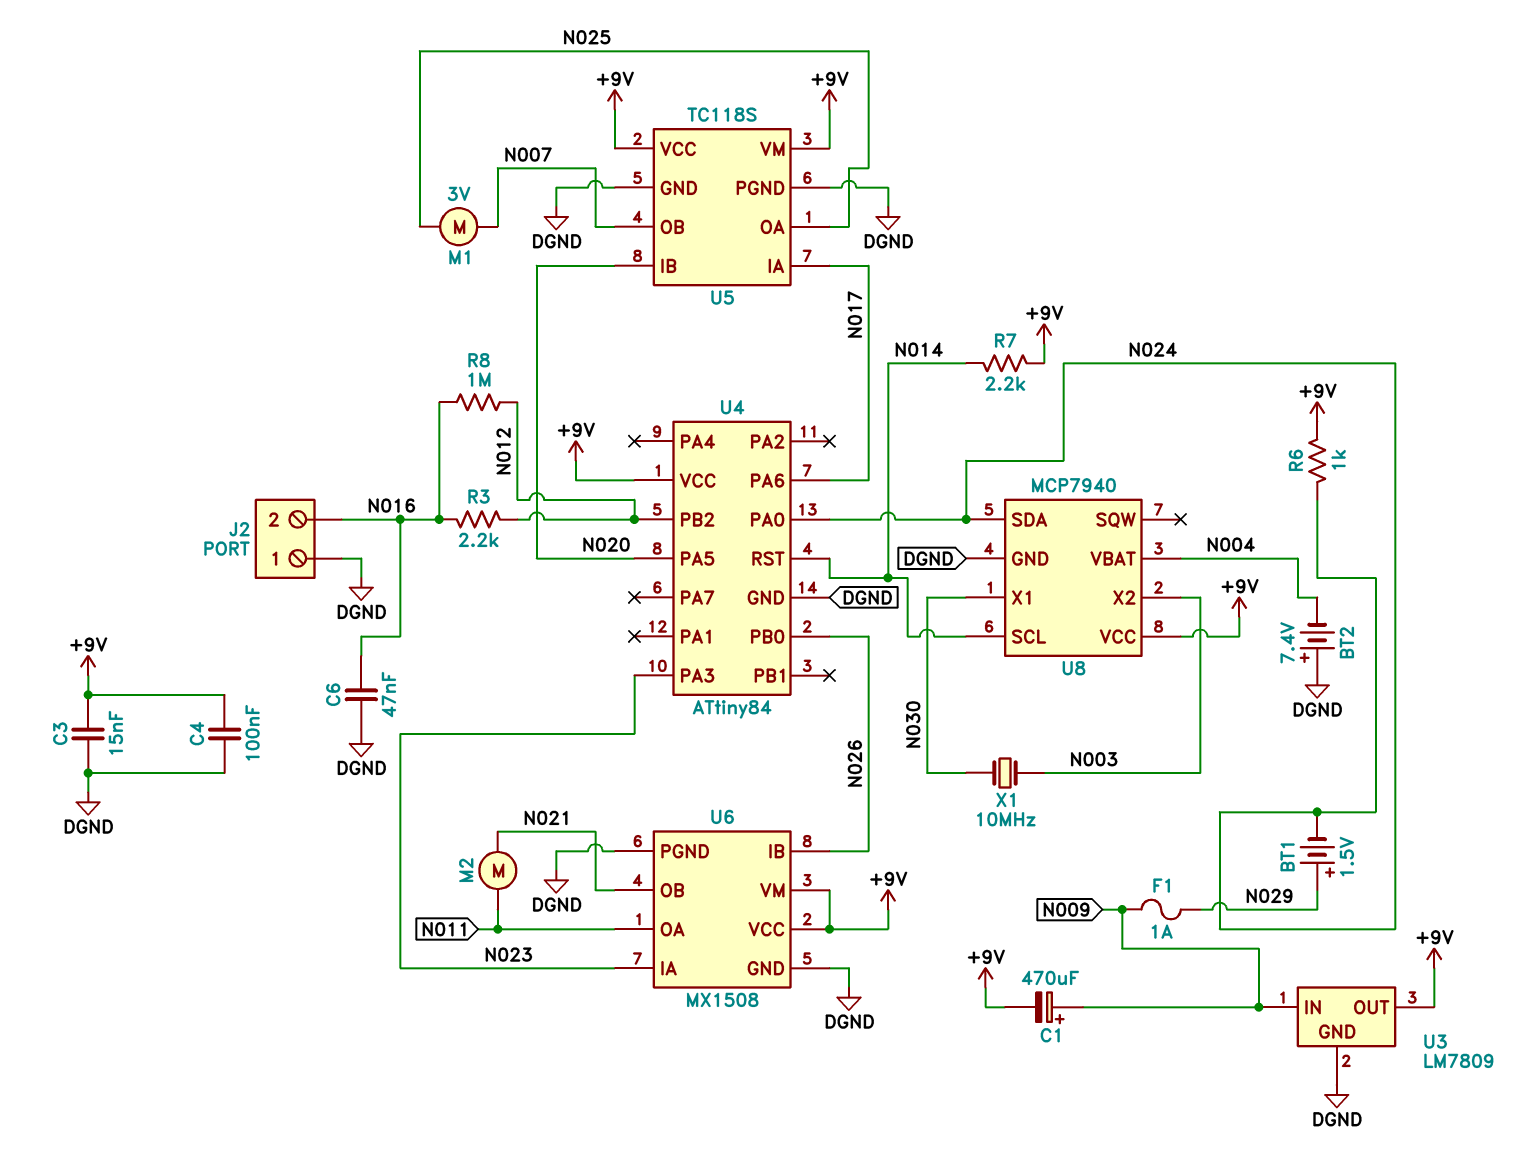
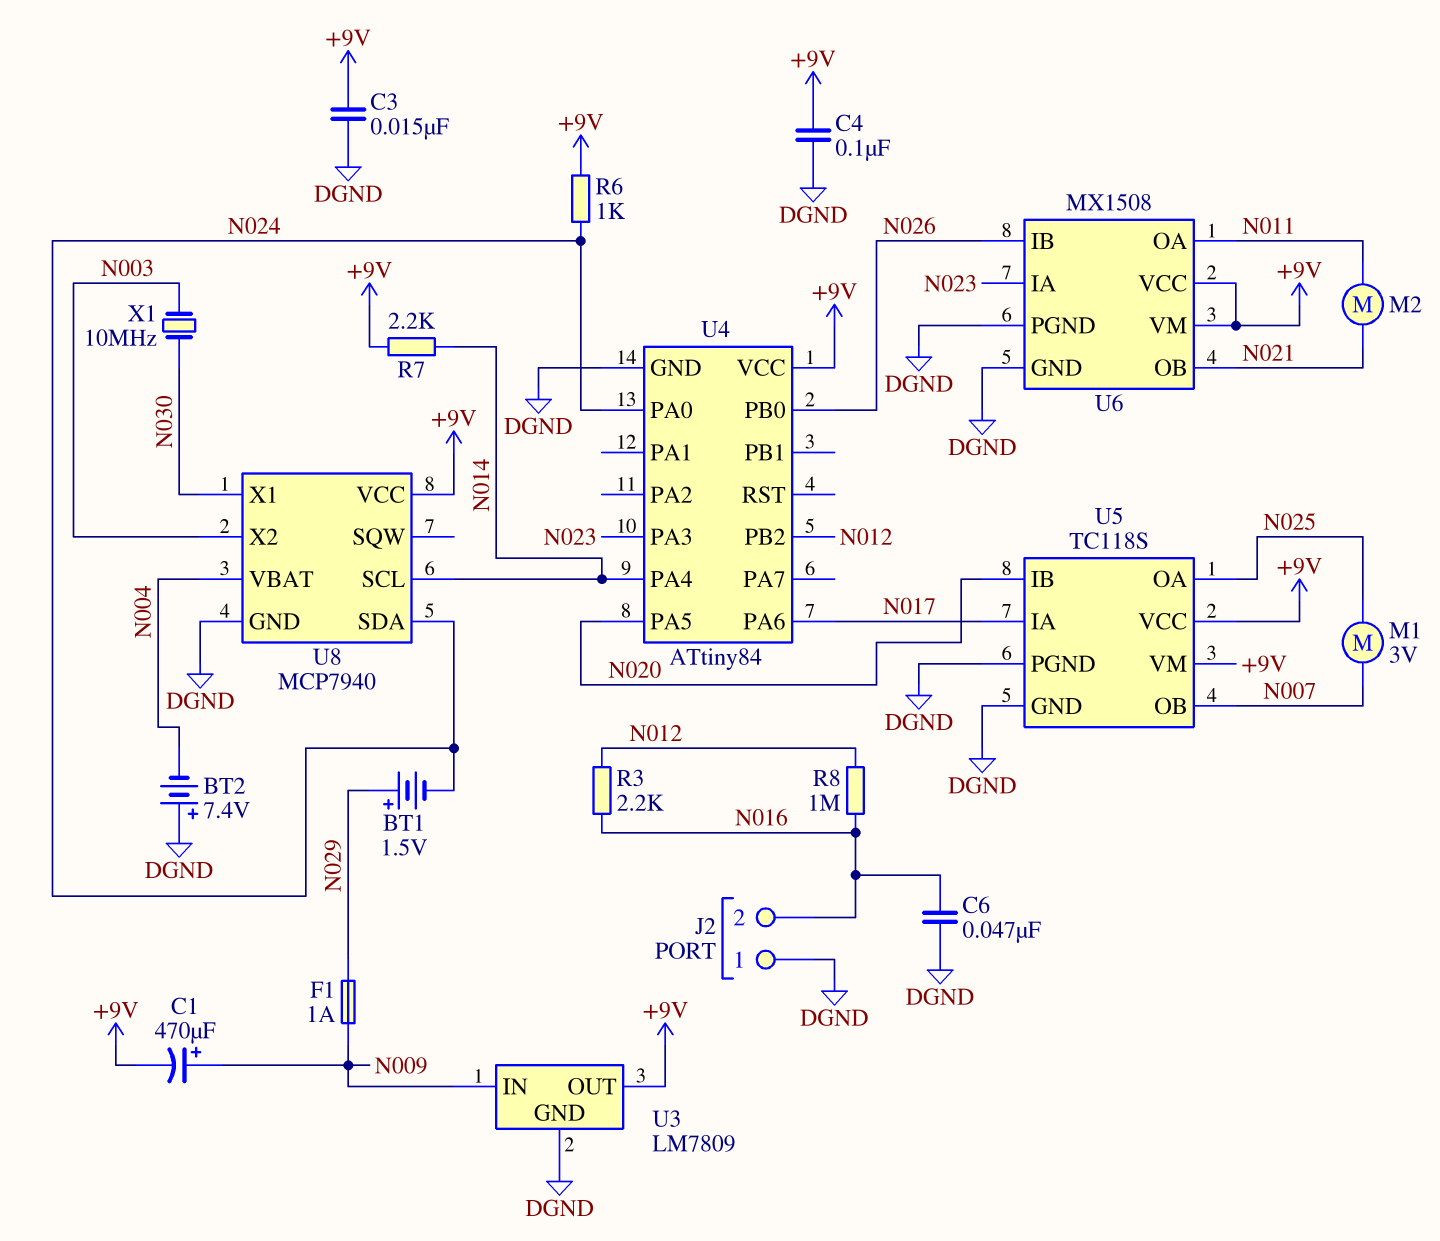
U4 pin PA4: none -> N014
U4 pin RST: N014 -> none

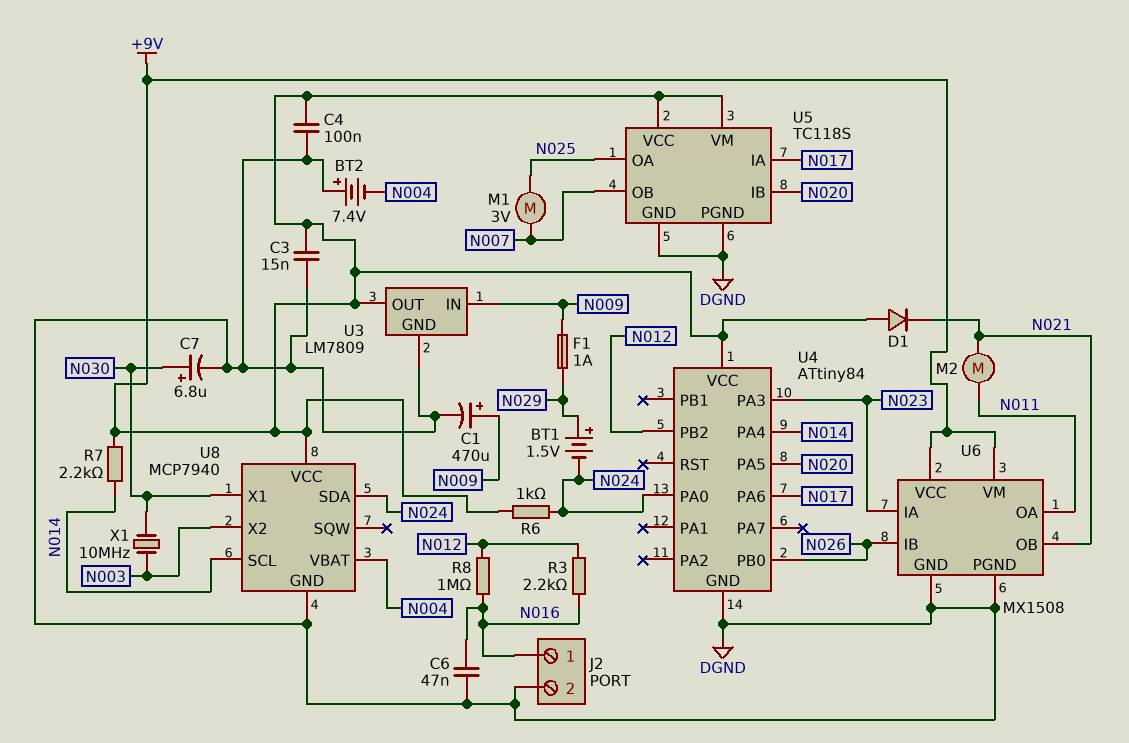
C1: 470uF (plus N009, minus +9V) -> 470uF (plus N009, minus DGND)
C7: none -> 6.8uF (plus N030, minus DGND)
D1: none -> diode (A +9V, K N021)
J2 pin 1: DGND -> N016
J2 pin 2: N016 -> DGND

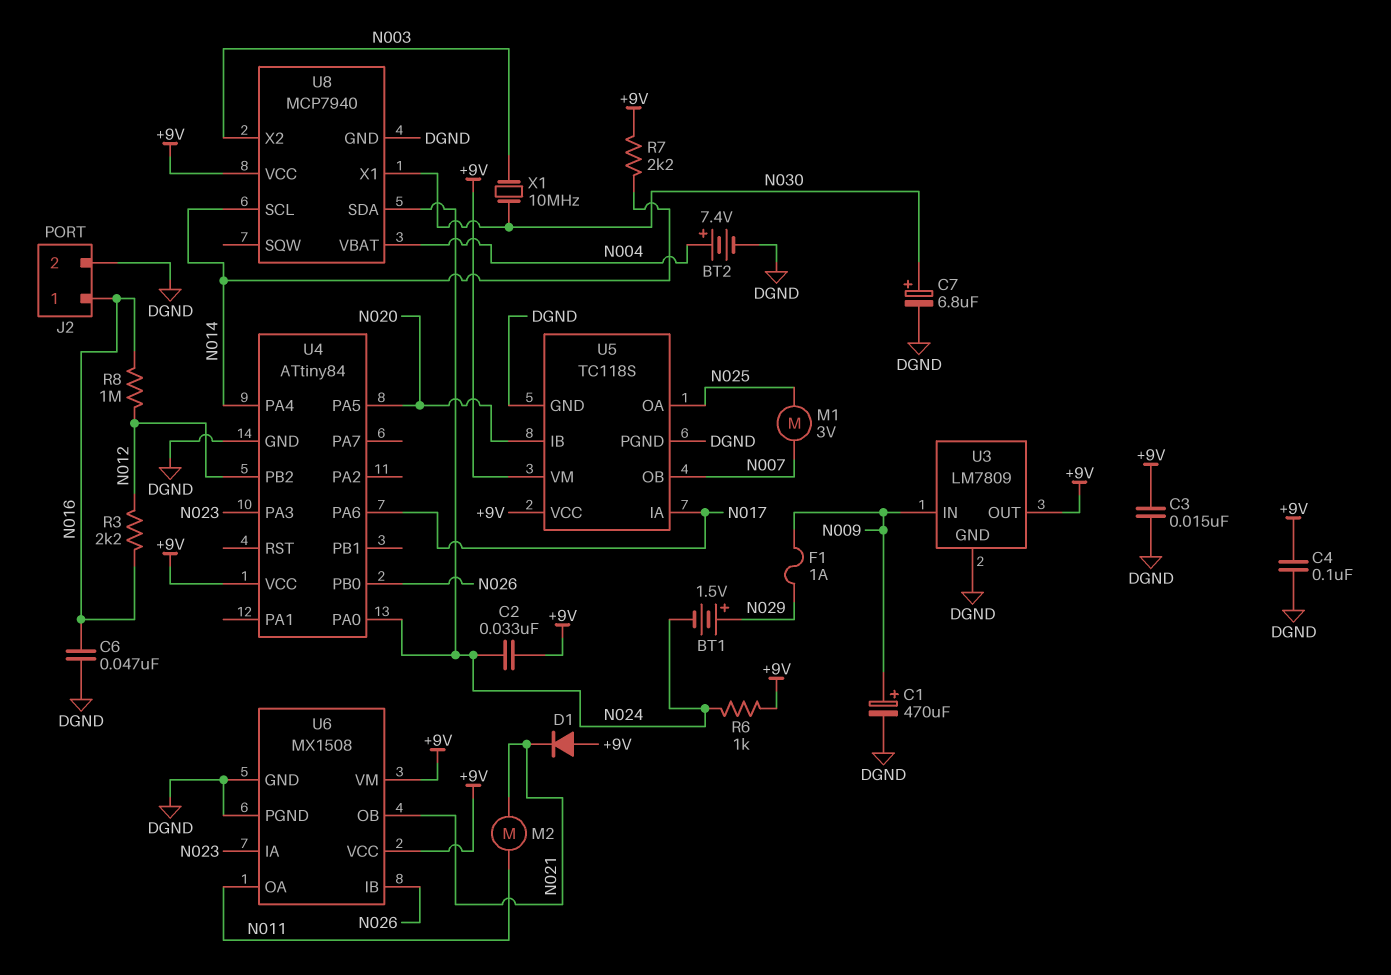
BT2: 7.4V (plus DGND, minus N004) -> 7.4V (plus N004, minus DGND)
C2: none -> 33nF (+9V, N024)

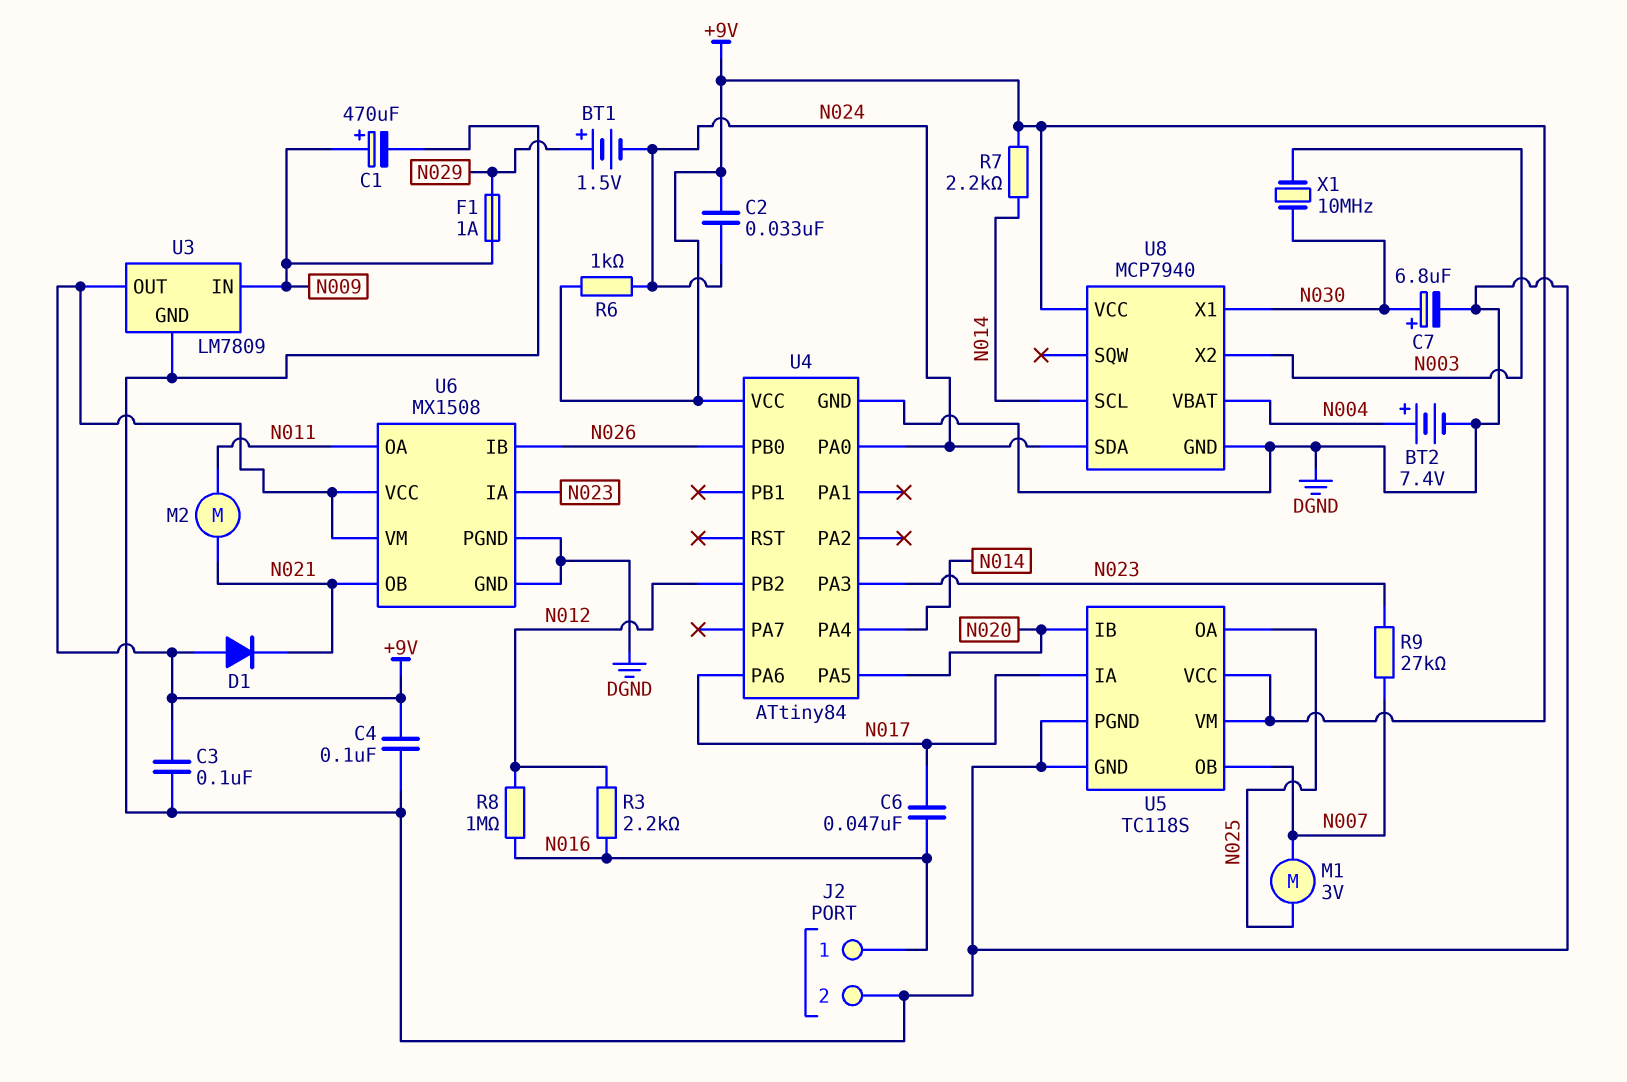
C3: 15nF (+9V, DGND) -> 100nF (+9V, DGND)
C6: 47nF (DGND, N016) -> 47nF (N016, N017)
R9: none -> 27k (N007, N023)

